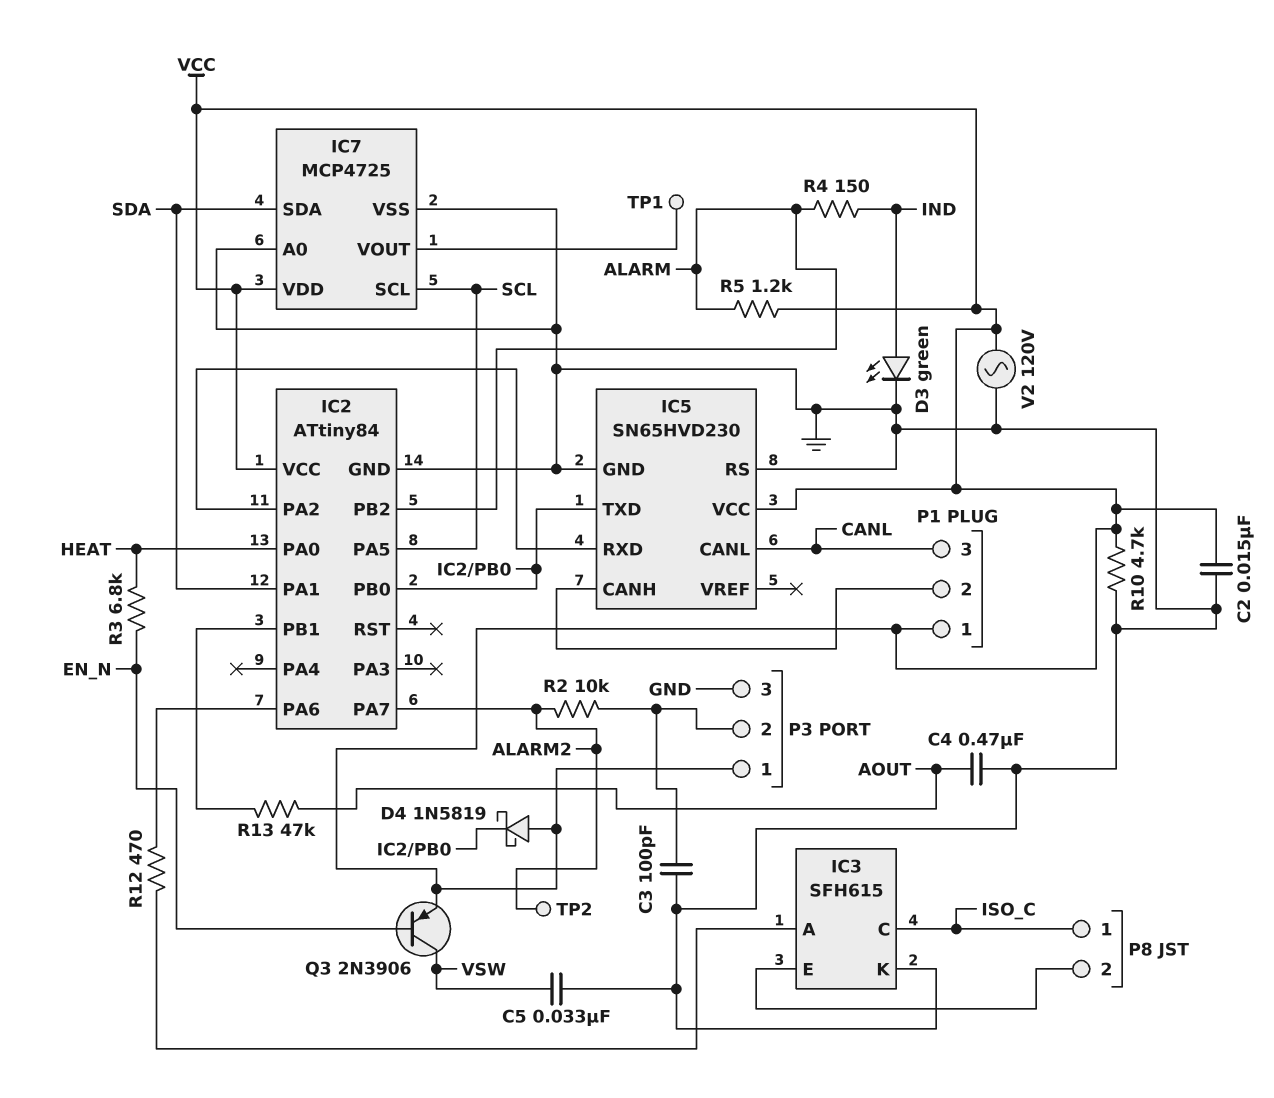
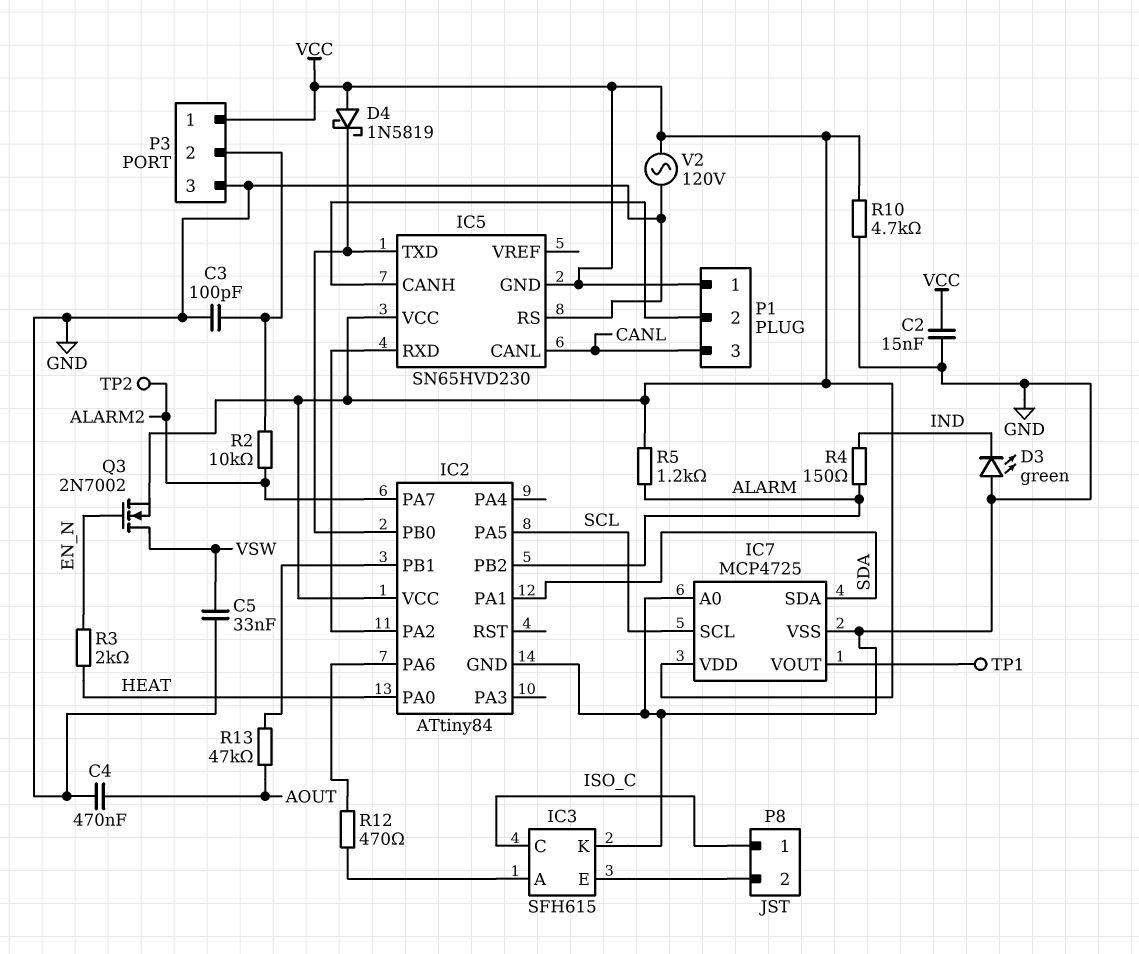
D3: LED green (A IND, K GND) -> LED green (A GND, K IND)
IC5 pin GND: GND -> VCC
Q3: PNP 2N3906 (B EN_N, C VSW, E VCC) -> NMOS 2N7002 (G EN_N, D VSW, S VCC)
R3: 6.8k (EN_N, HEAT) -> 2k (EN_N, HEAT)

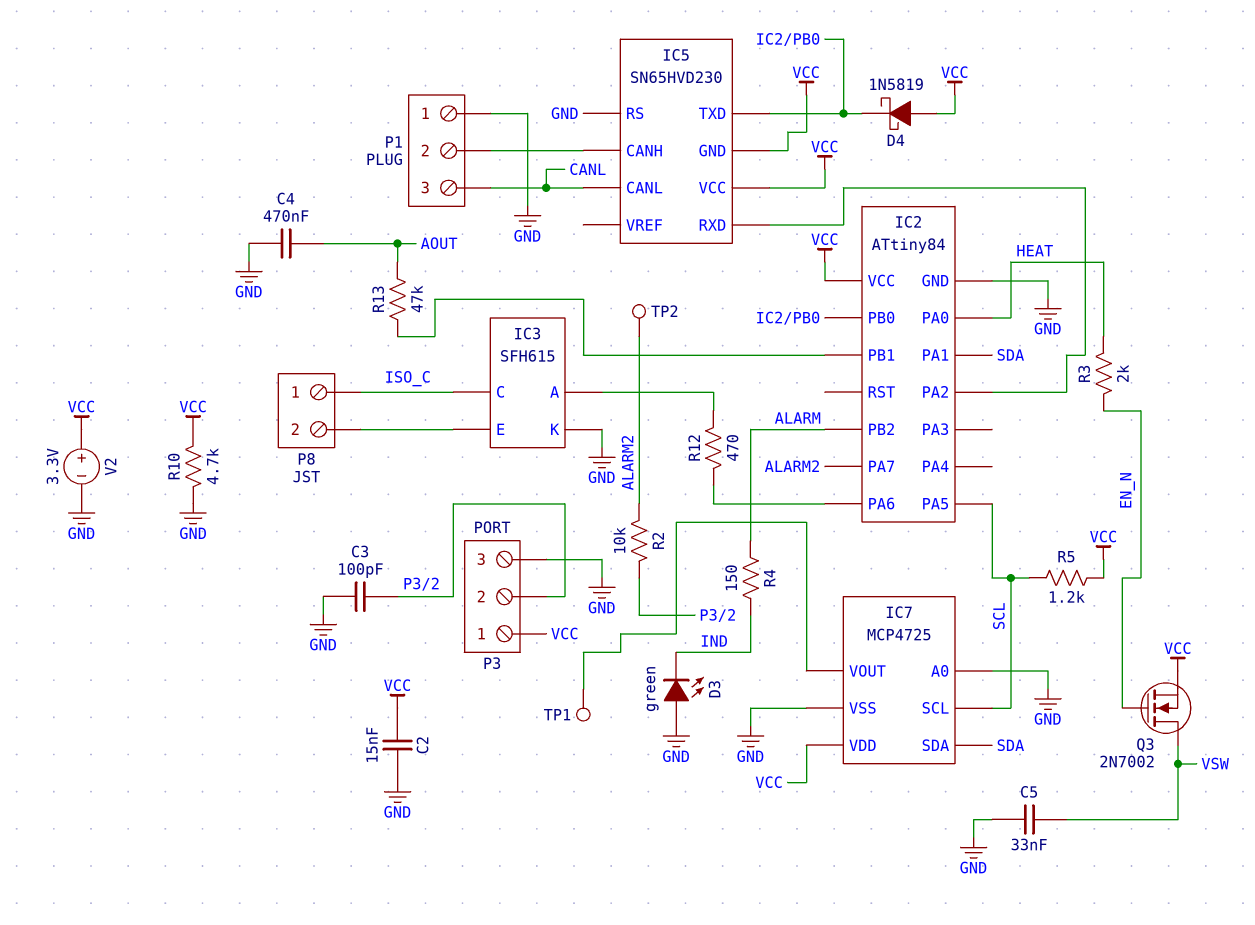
P1 pin 1: VCC -> GND
R5: 1.2k (ALARM, VCC) -> 1.2k (SCL, VCC)
V2: AC 120V (GND, VCC) -> 3.3V (plus VCC, minus GND)

